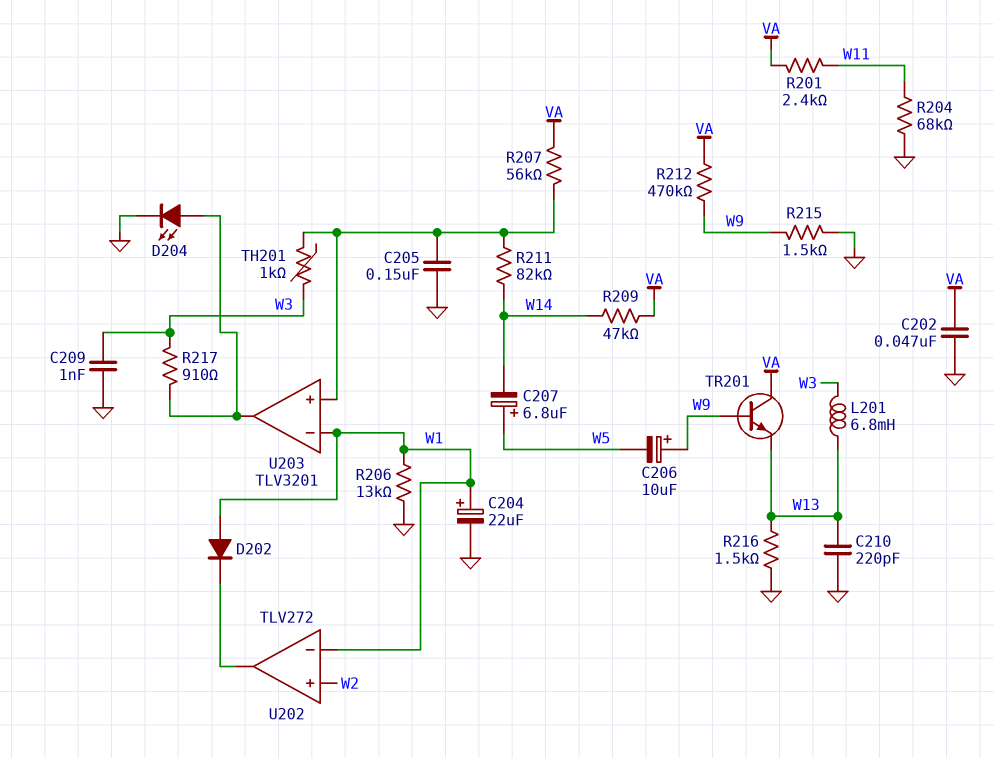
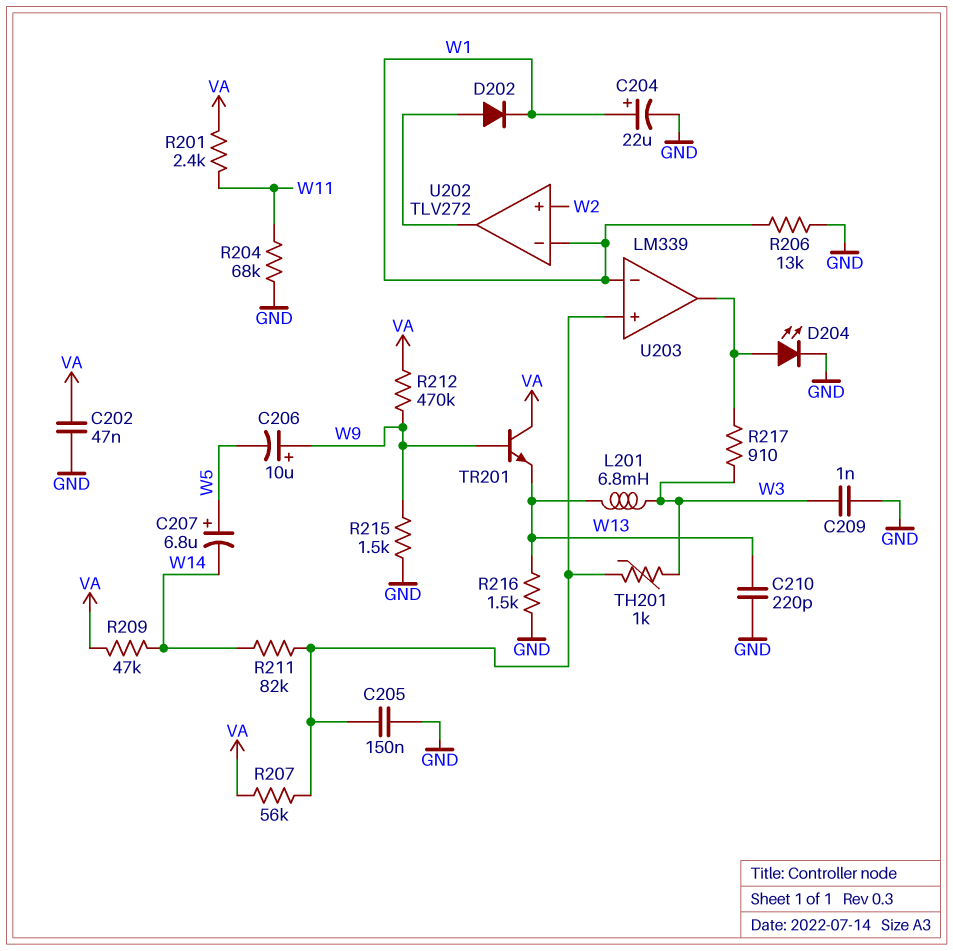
D202: diode (A W1, K U202/out) -> diode (A U202/out, K W1)
U203: TLV3201 -> LM339

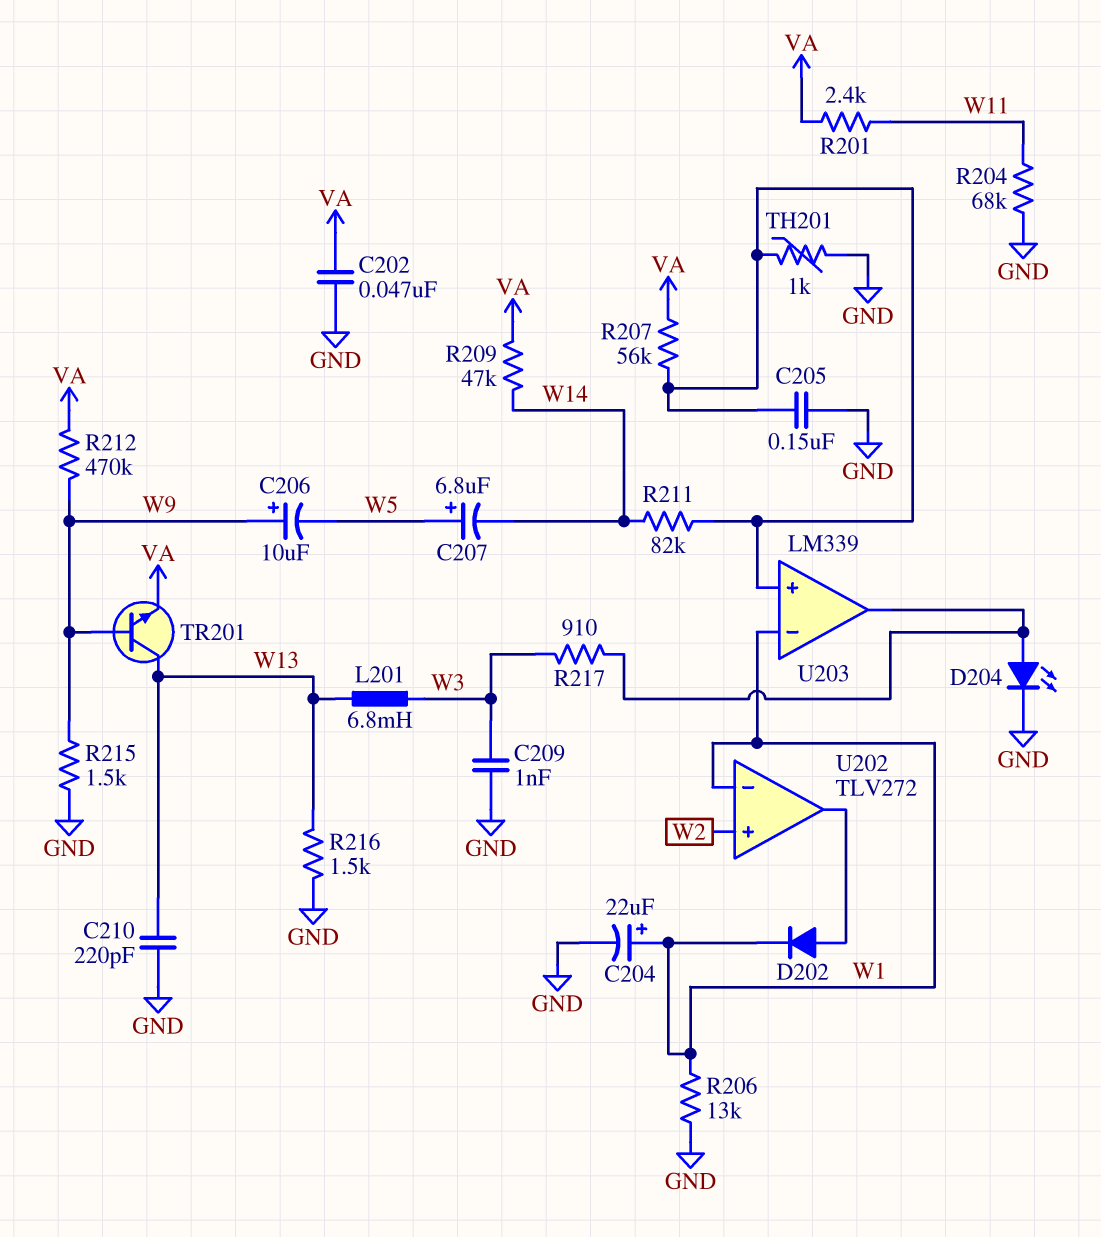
TH201: 1k (U203/in+, W3) -> 1k (GND, U203/in+)
TR201: NPN (B W9, C VA, E W13) -> NPN (B W9, C W13, E VA)

